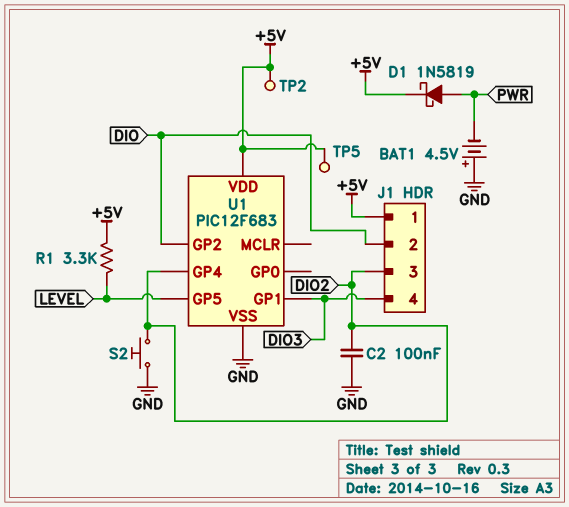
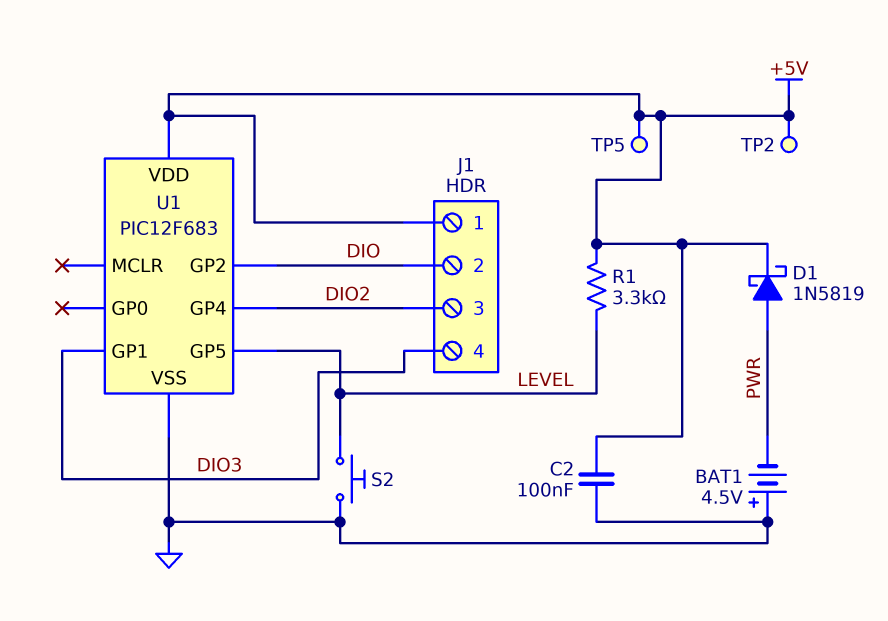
C2: 100nF (DIO2, GND) -> 100nF (+5V, GND)
S2: button (DIO2, GND) -> button (GND, LEVEL)

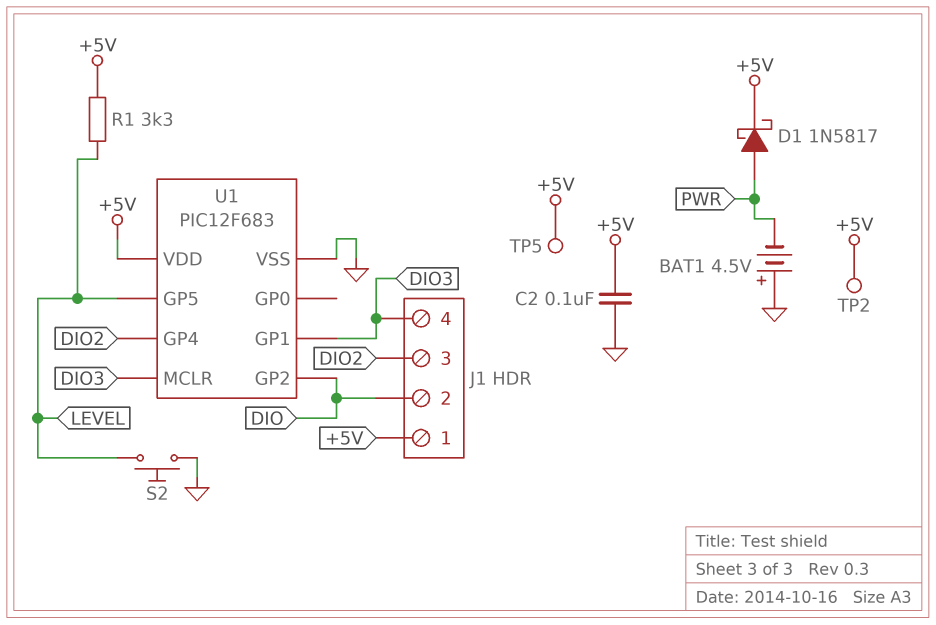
D1: schottky 1N5819 (A PWR, K +5V) -> schottky 1N5817 (A PWR, K +5V)
U1 pin MCLR: none -> DIO3

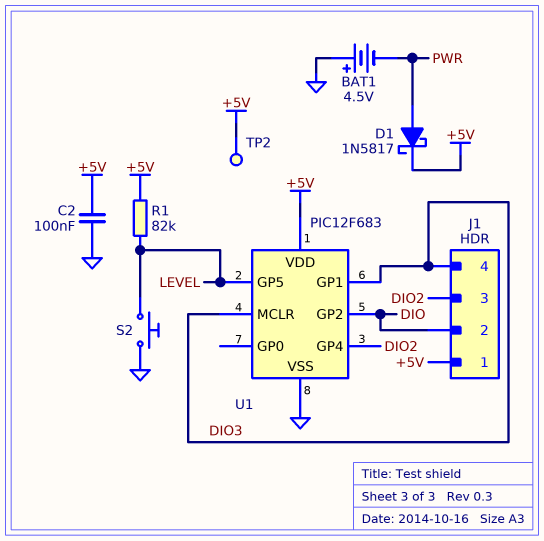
R1: 3.3k (+5V, LEVEL) -> 82k (+5V, LEVEL)
TP5: test point (+5V) -> none

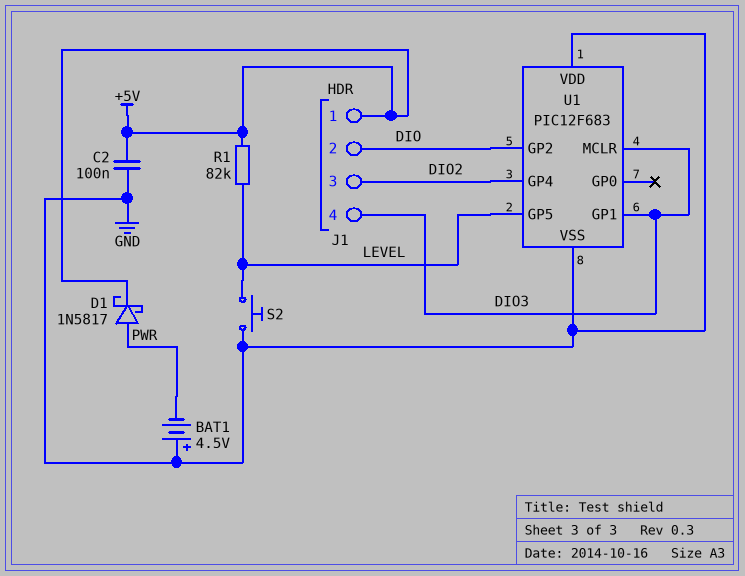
TP2: test point (+5V) -> none
U1 pin VDD: +5V -> GND

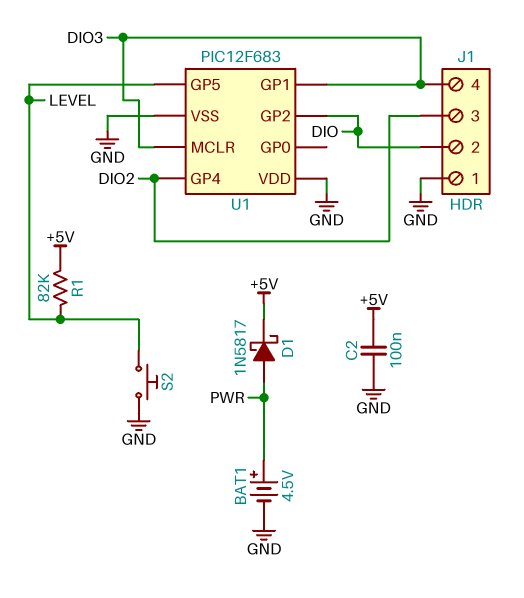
BAT1: 4.5V (plus GND, minus PWR) -> 4.5V (plus PWR, minus GND)
J1 pin 1: +5V -> GND

